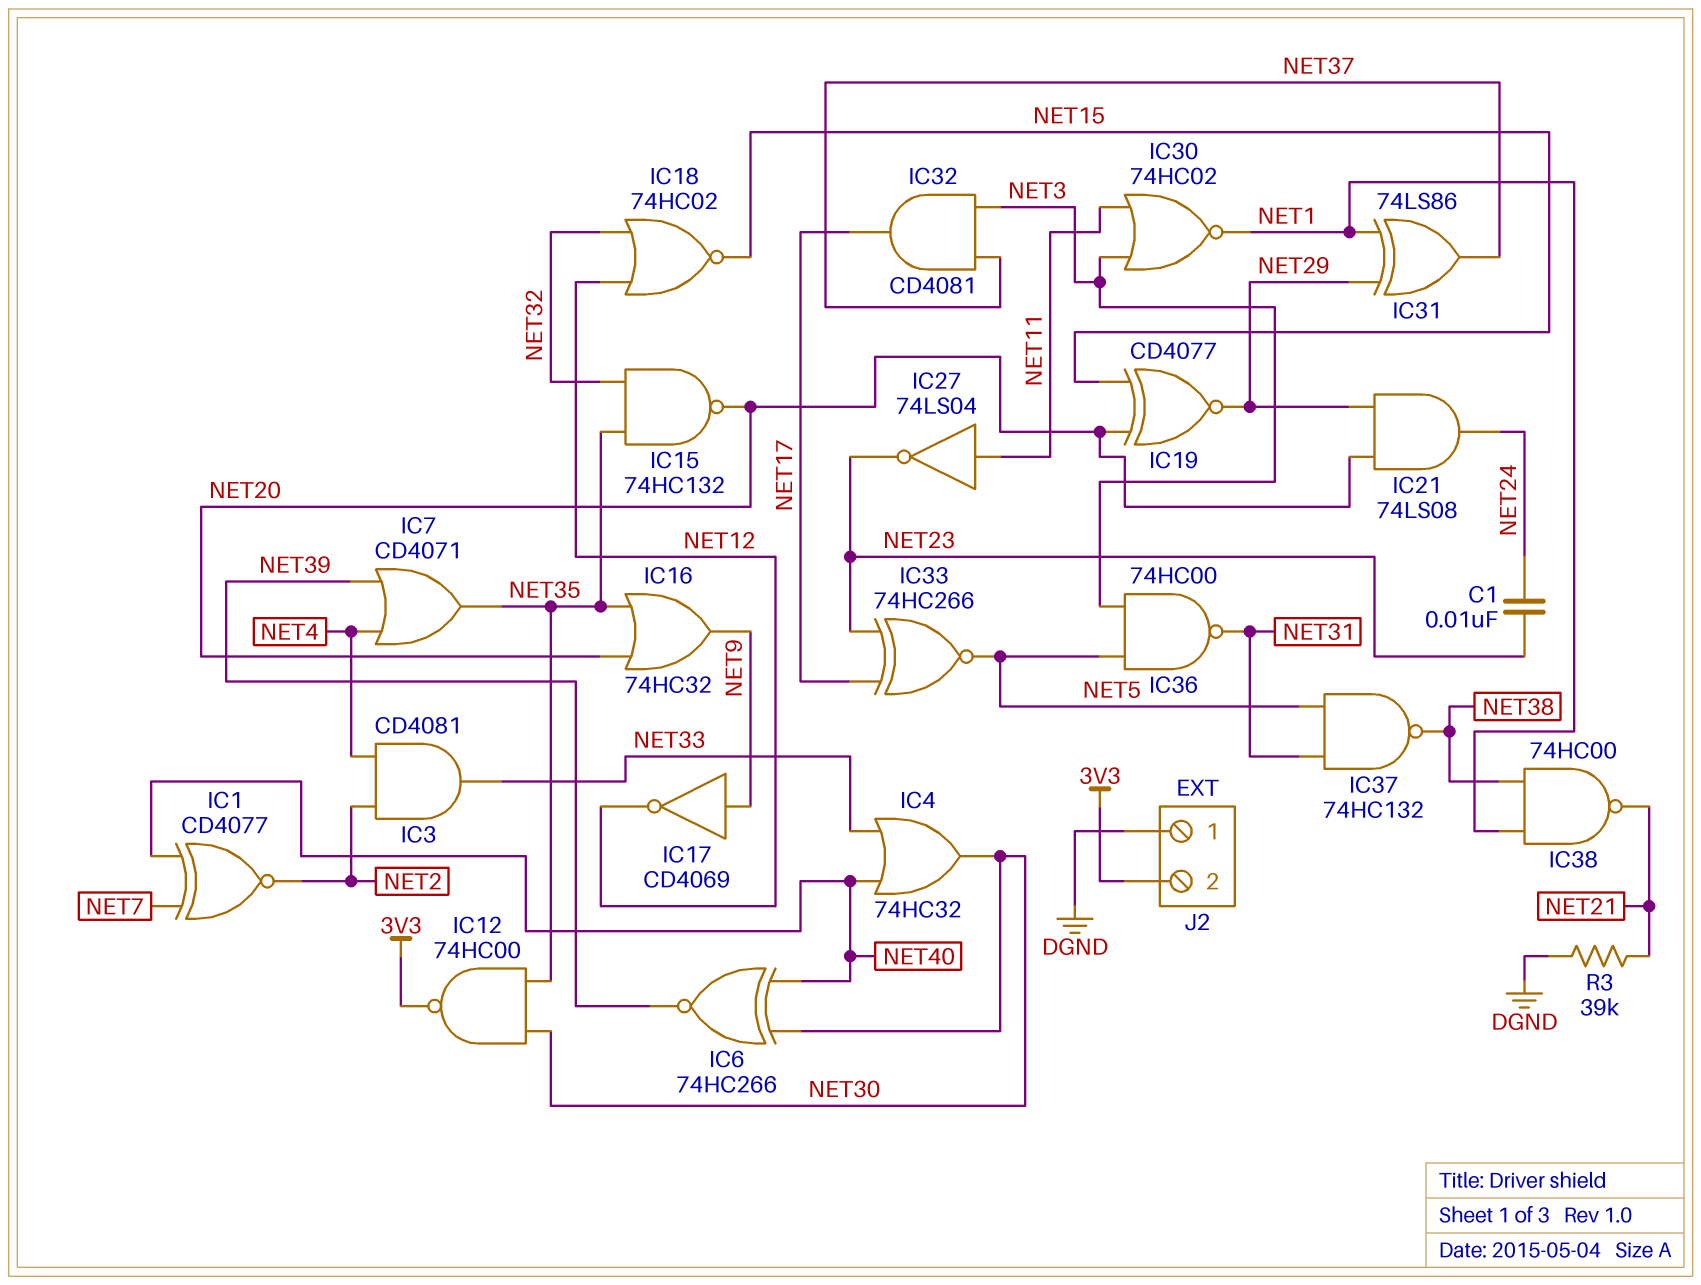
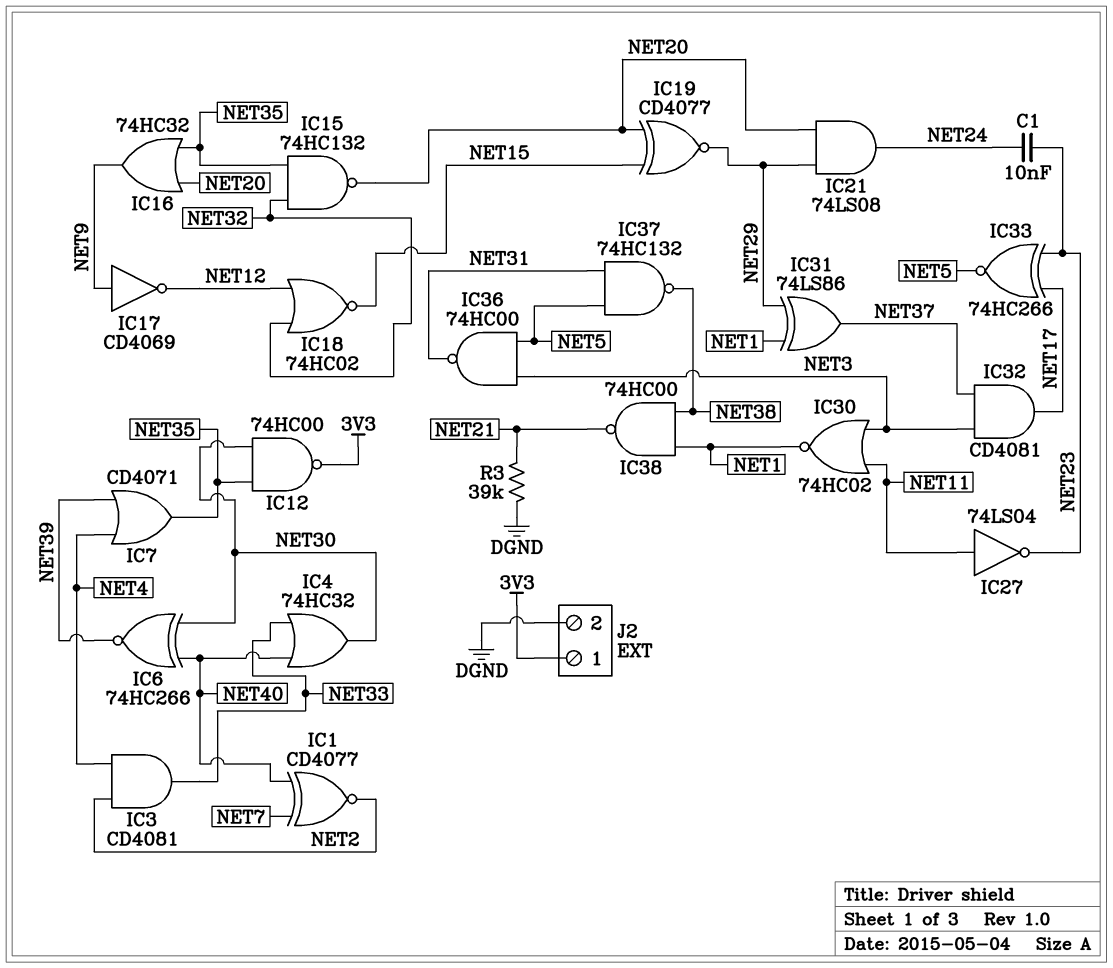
J2 pin 1: DGND -> 3V3
J2 pin 2: 3V3 -> DGND

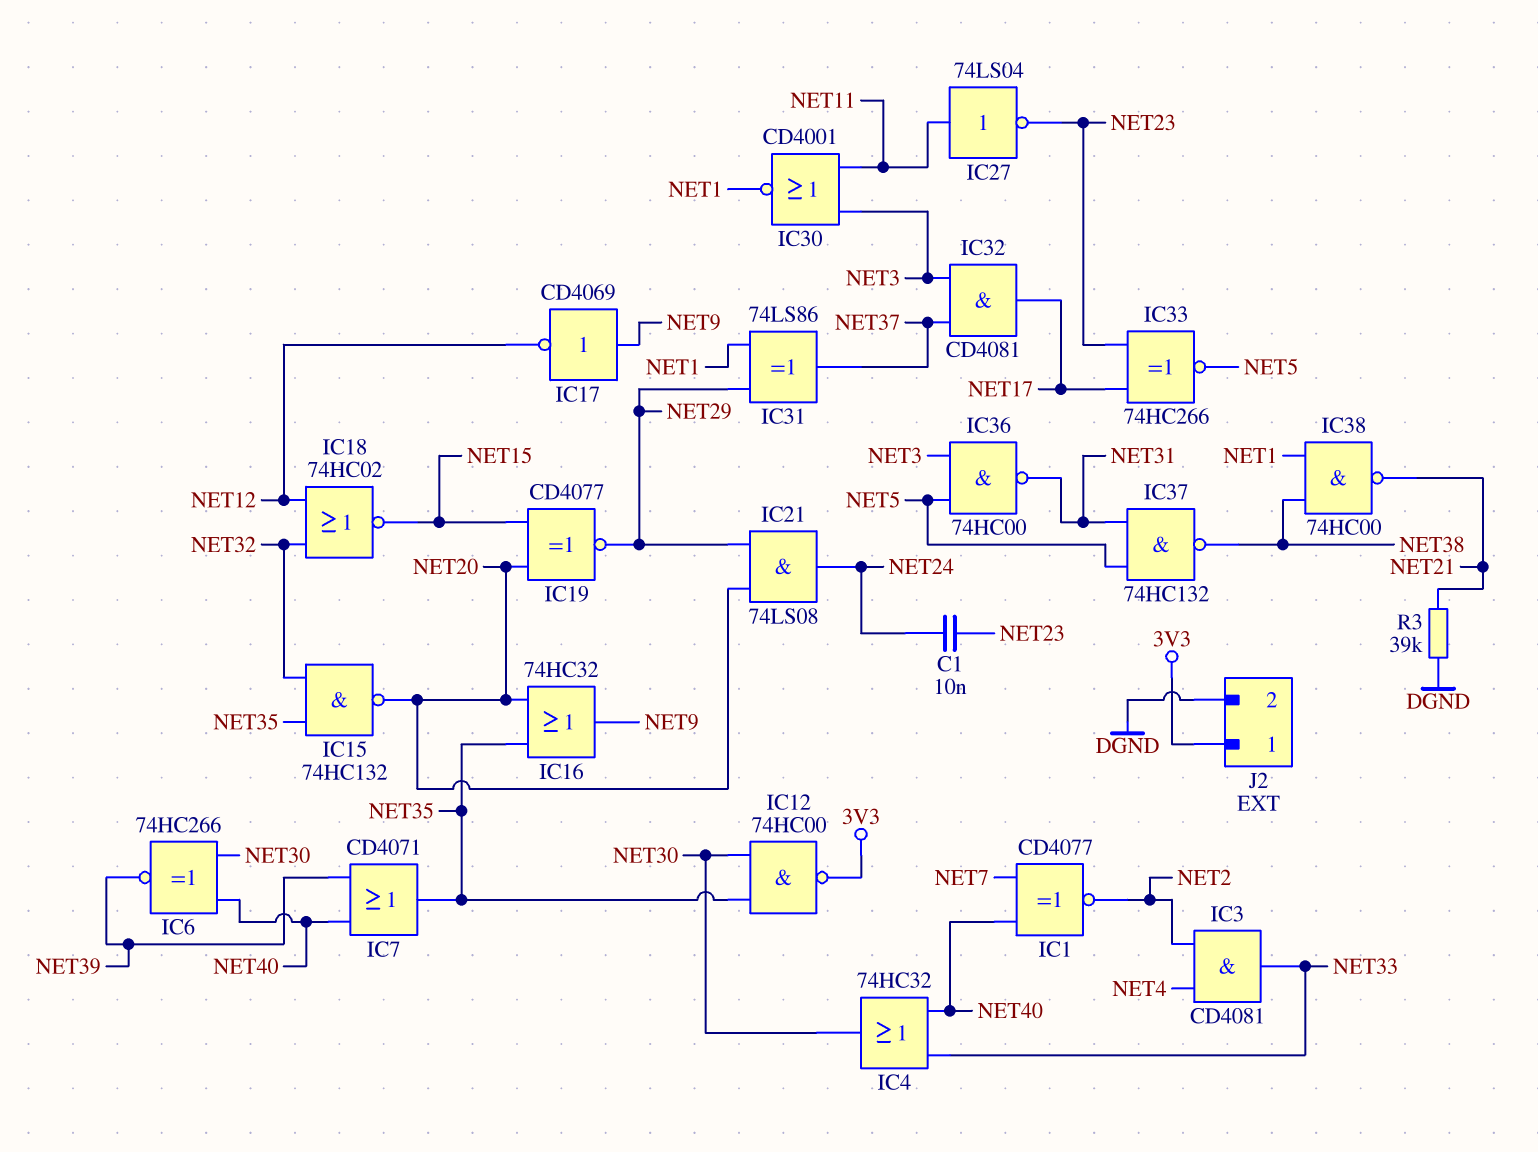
IC7: OR CD4071 (in NET4, in NET39, out NET35) -> OR CD4071 (in NET39, in NET40, out NET35)
IC30: NOR 74HC02 (in NET3, in NET11, out NET1) -> NOR CD4001 (in NET3, in NET11, out NET1)

